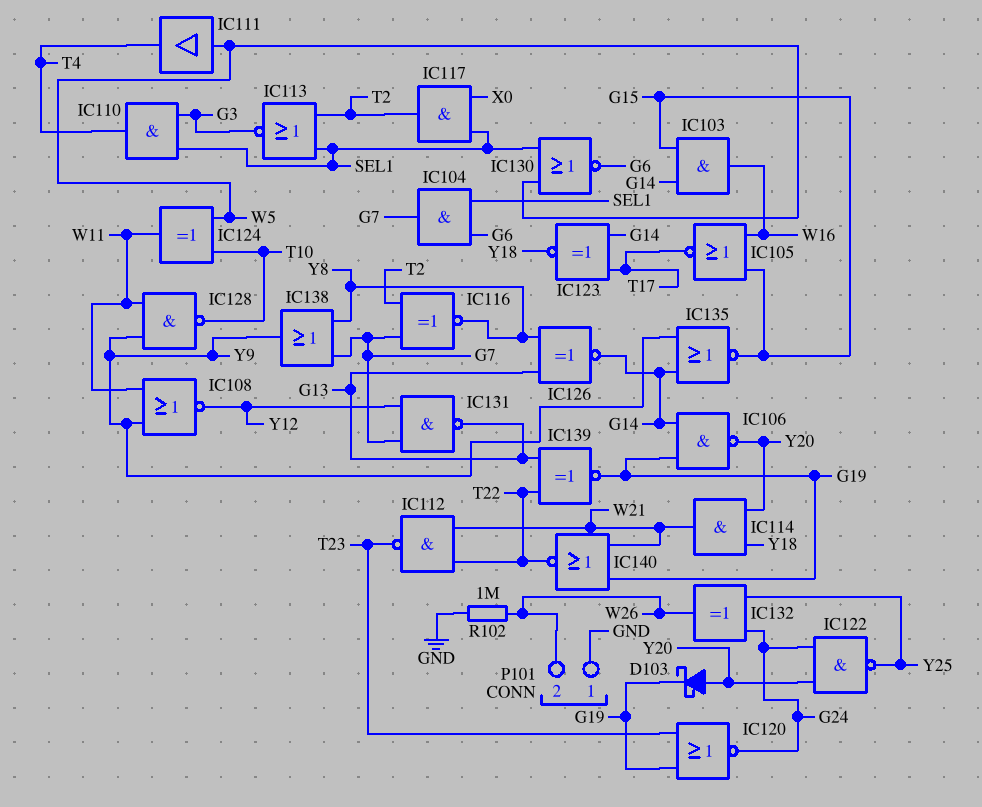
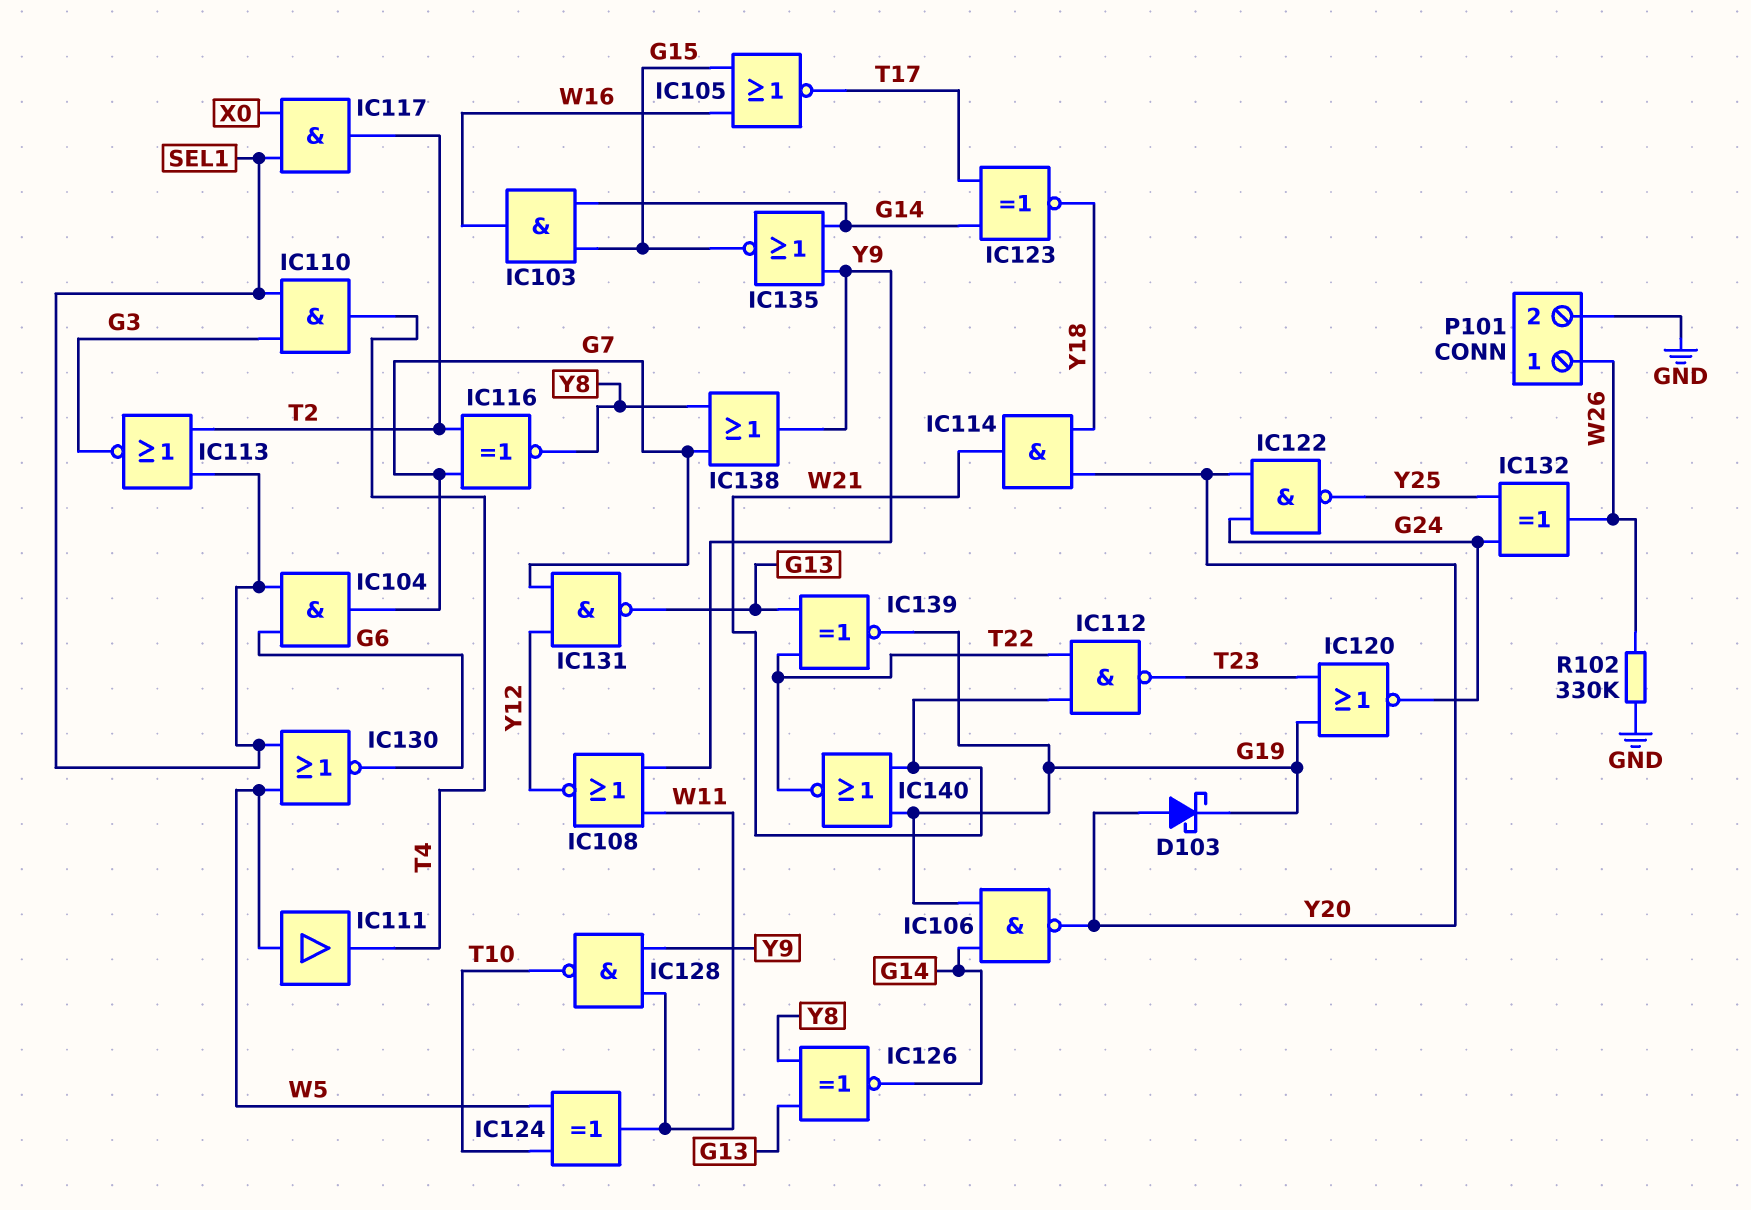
P101 pin 1: GND -> W26
P101 pin 2: W26 -> GND
R102: 1M (GND, W26) -> 330k (GND, W26)

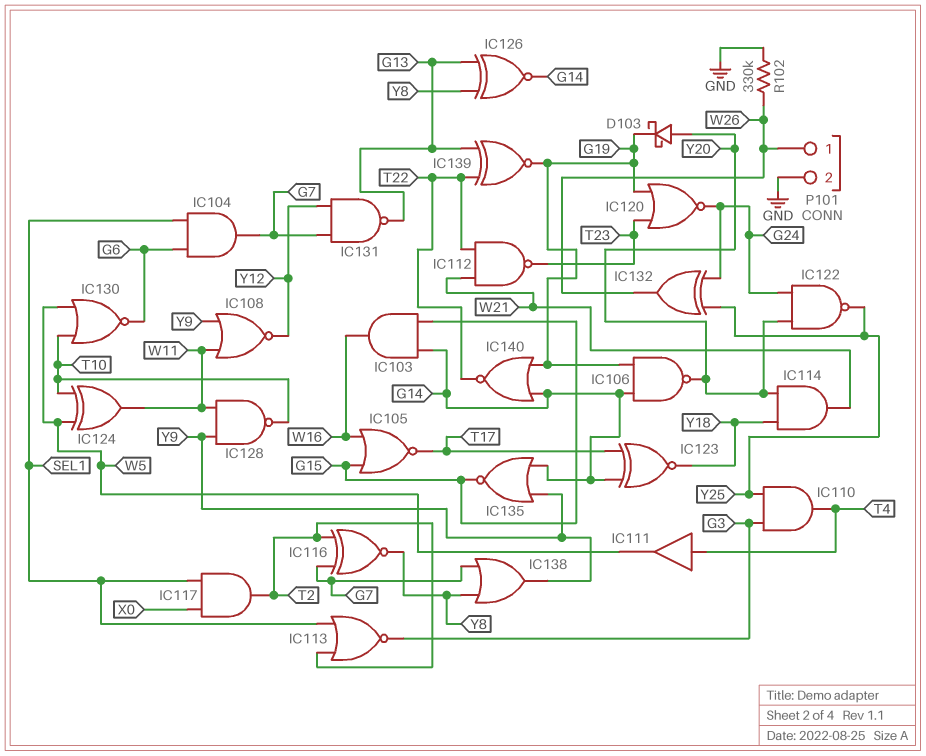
IC110: AND (in G3, in SEL1, out T4) -> AND (in G3, in Y25, out T4)
IC111: buffer (in W5, out T4) -> buffer (in T4, out W5)
IC130: NOR (in SEL1, in W5, out G6) -> NOR (in T10, in W5, out G6)
IC140: NOR (in G19, in W21, out T22) -> NOR (in G14, in G19, out T22)

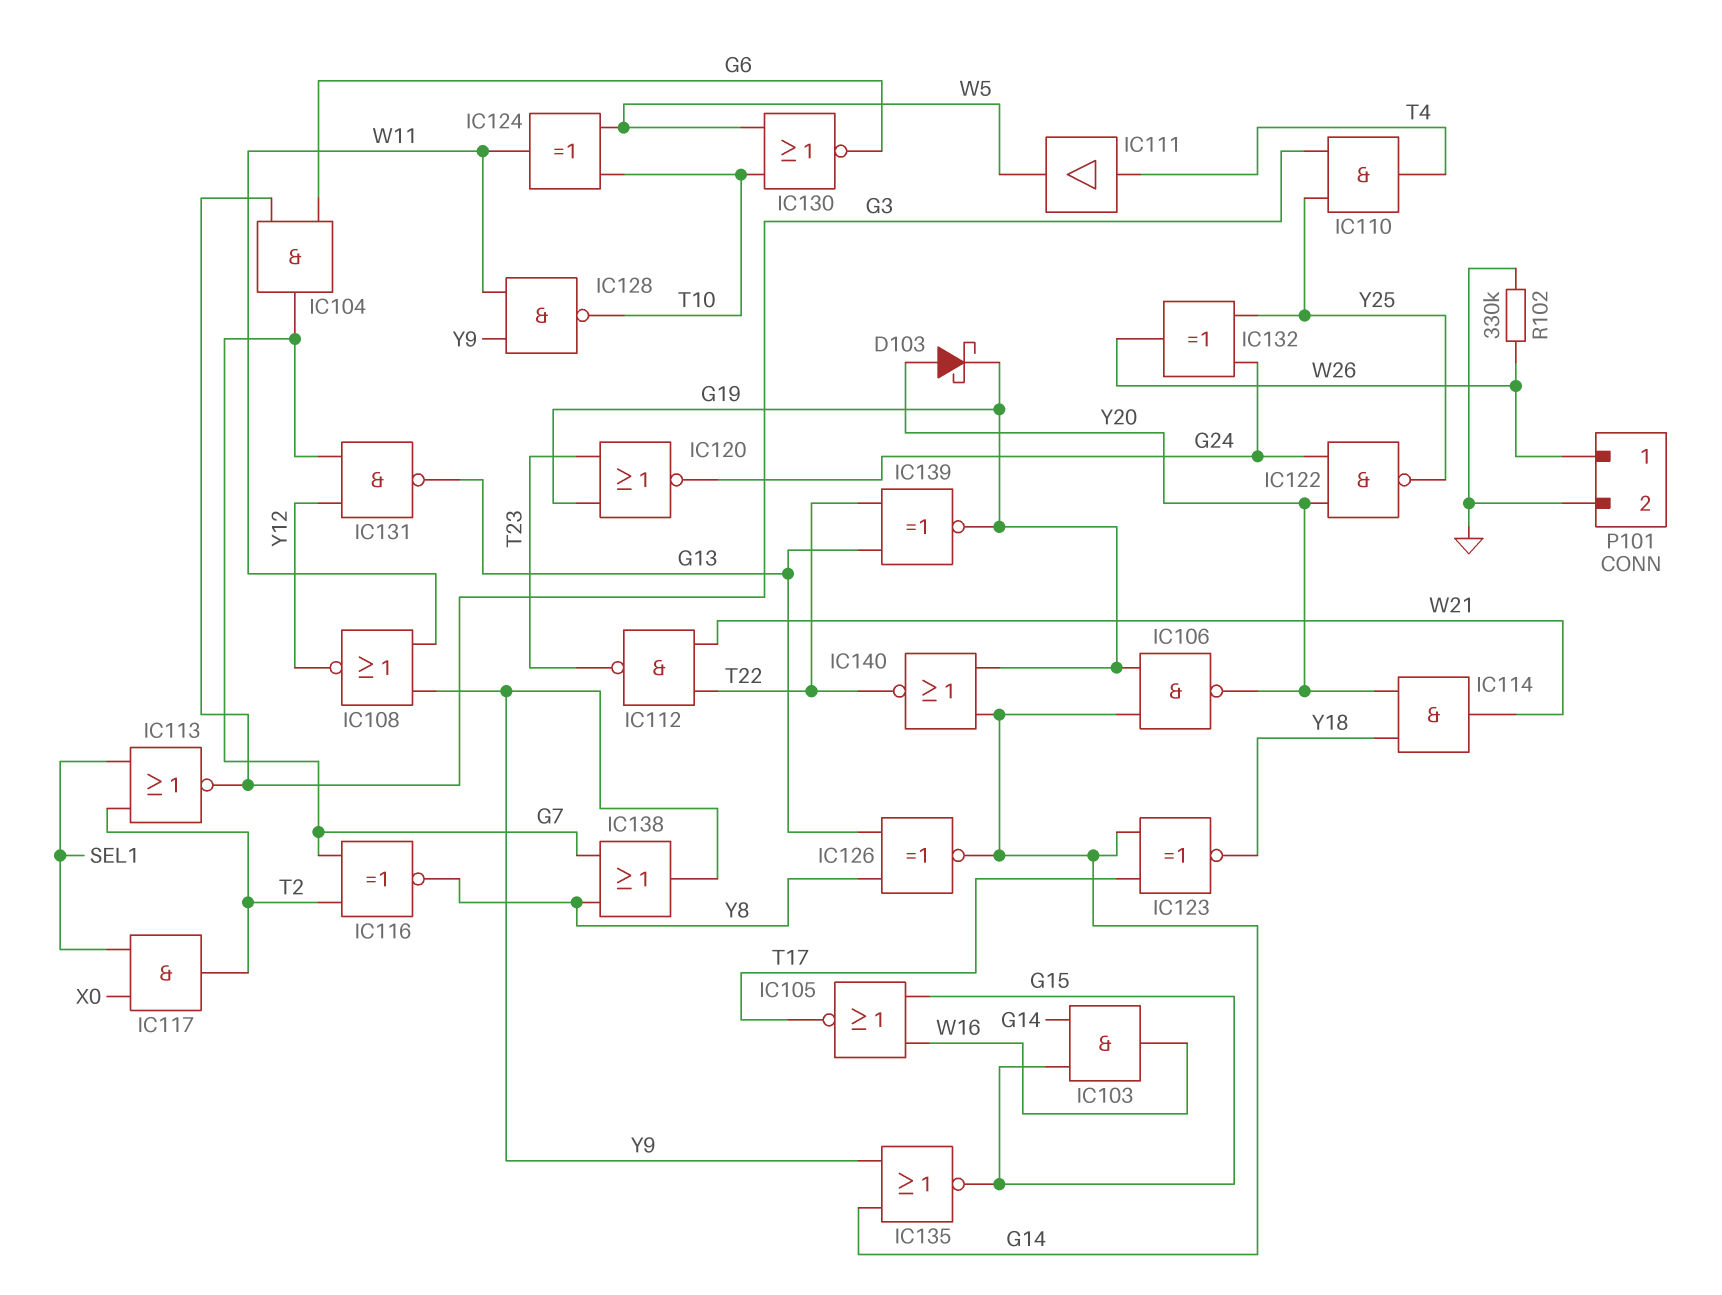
IC104: AND (in G6, in SEL1, out G7) -> AND (in G3, in G6, out G7)

